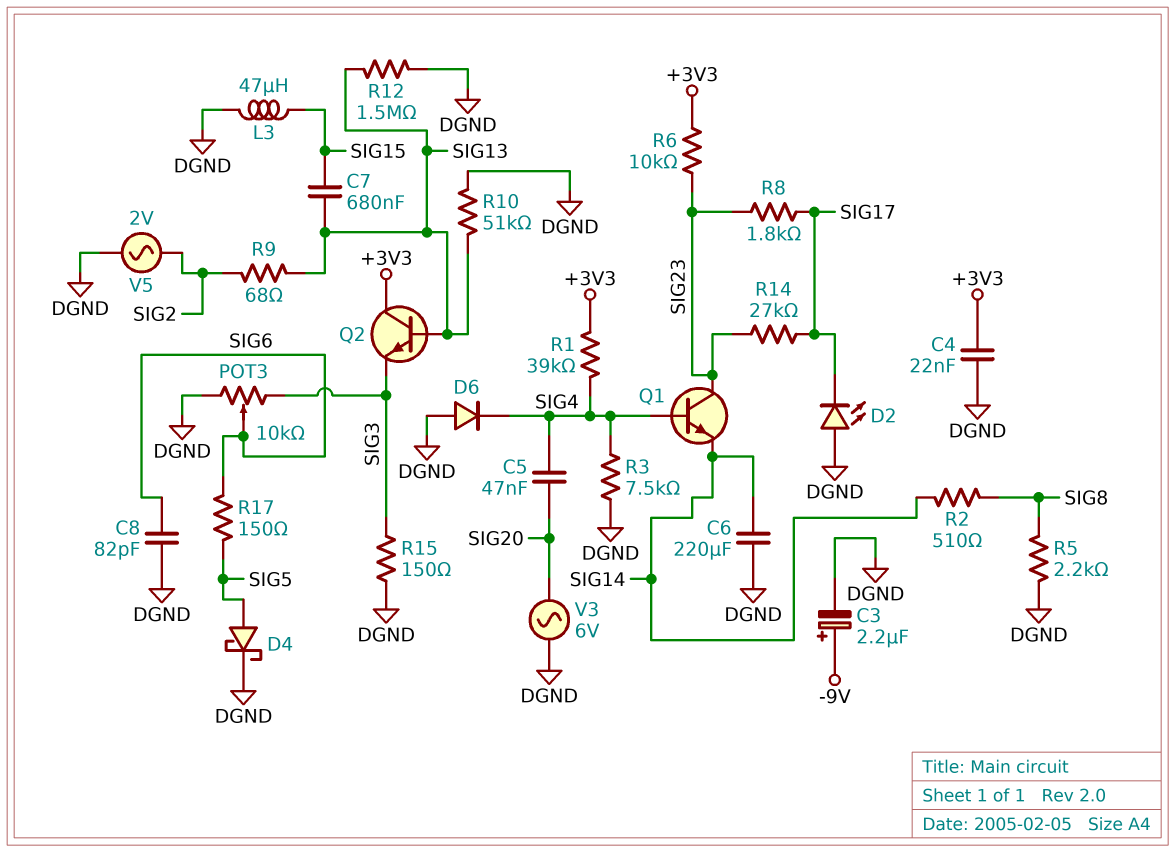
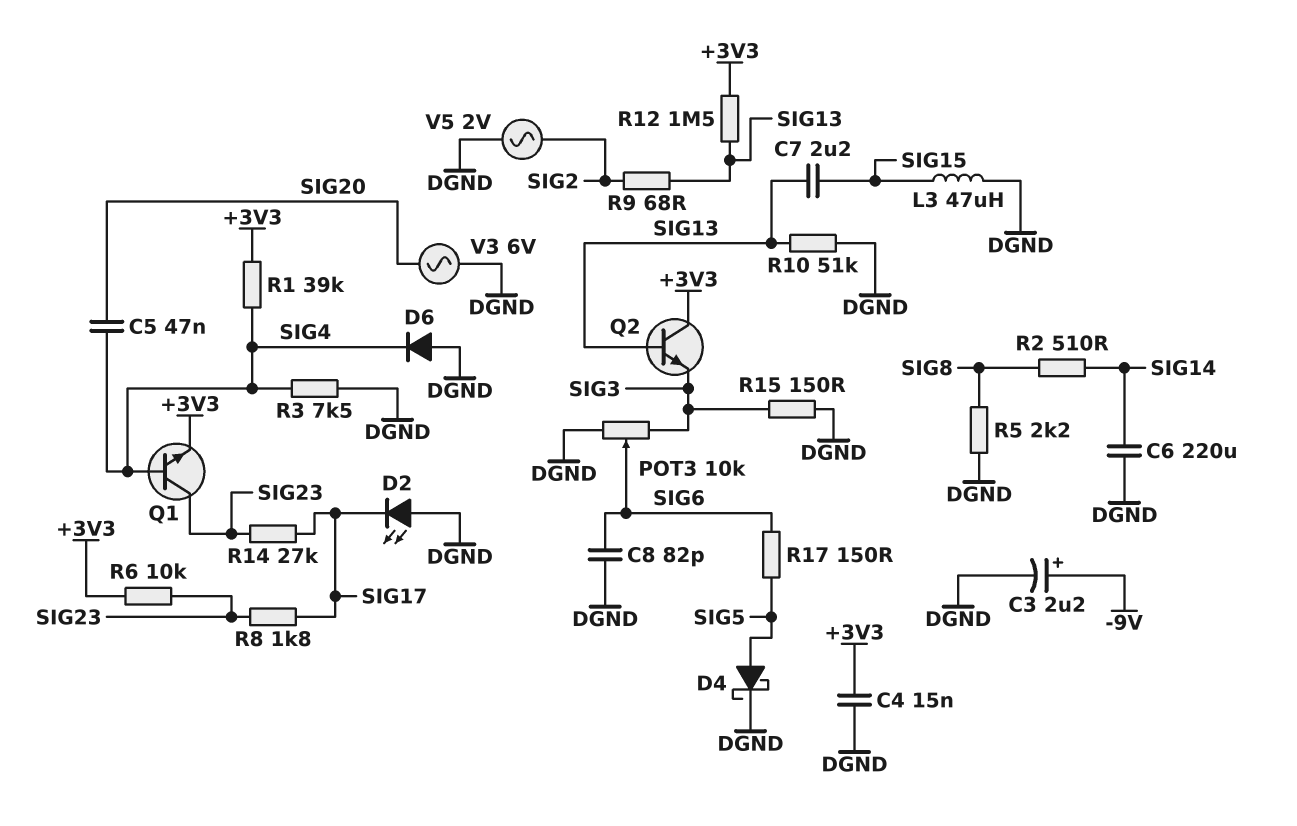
C4: 22nF (+3V3, DGND) -> 15nF (+3V3, DGND)
C7: 680nF (SIG13, SIG15) -> 2.2uF (SIG13, SIG15)
Q1: NPN (B SIG4, C SIG23, E SIG14) -> NPN (B SIG4, C SIG23, E +3V3)
R12: 1.5M (DGND, SIG13) -> 1.5M (+3V3, SIG13)

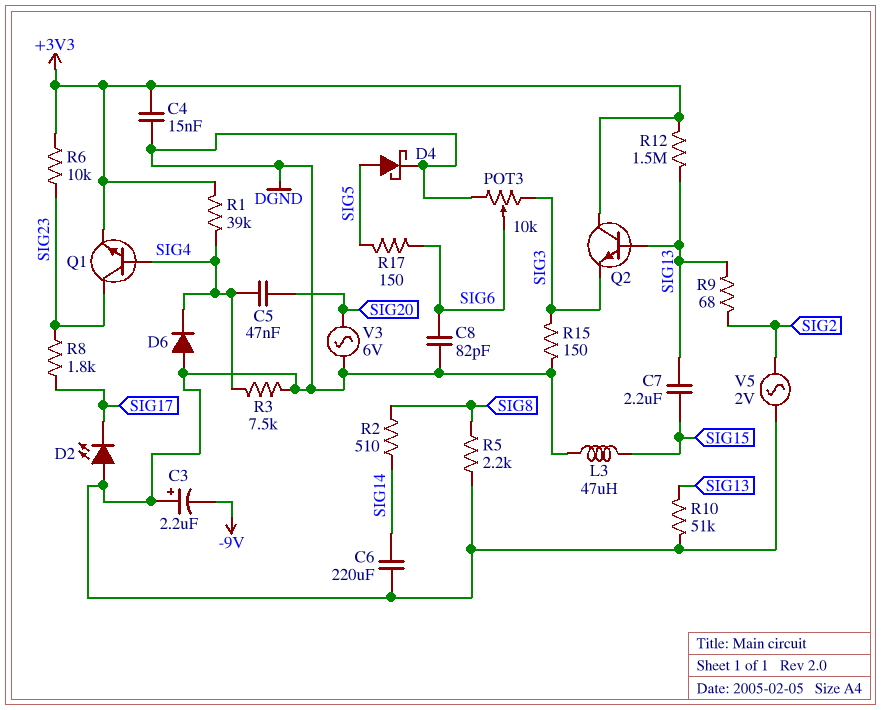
C3: 2.2uF (plus -9V, minus DGND) -> 2.2uF (plus DGND, minus -9V)
R14: 27k (SIG17, SIG23) -> none

